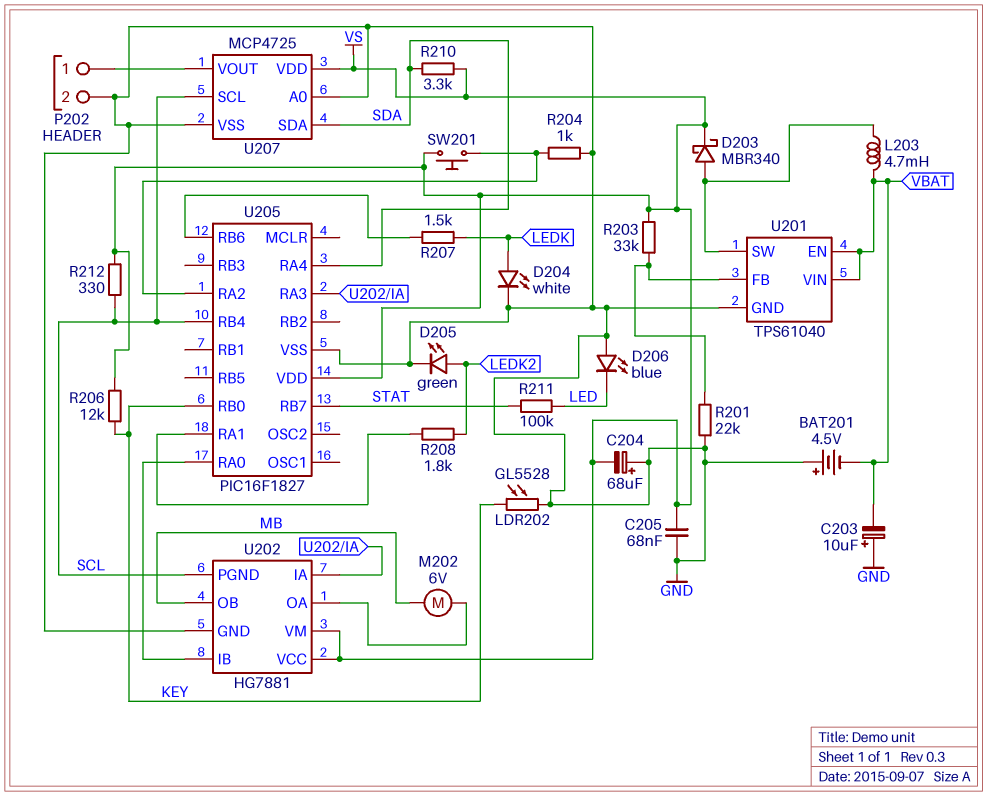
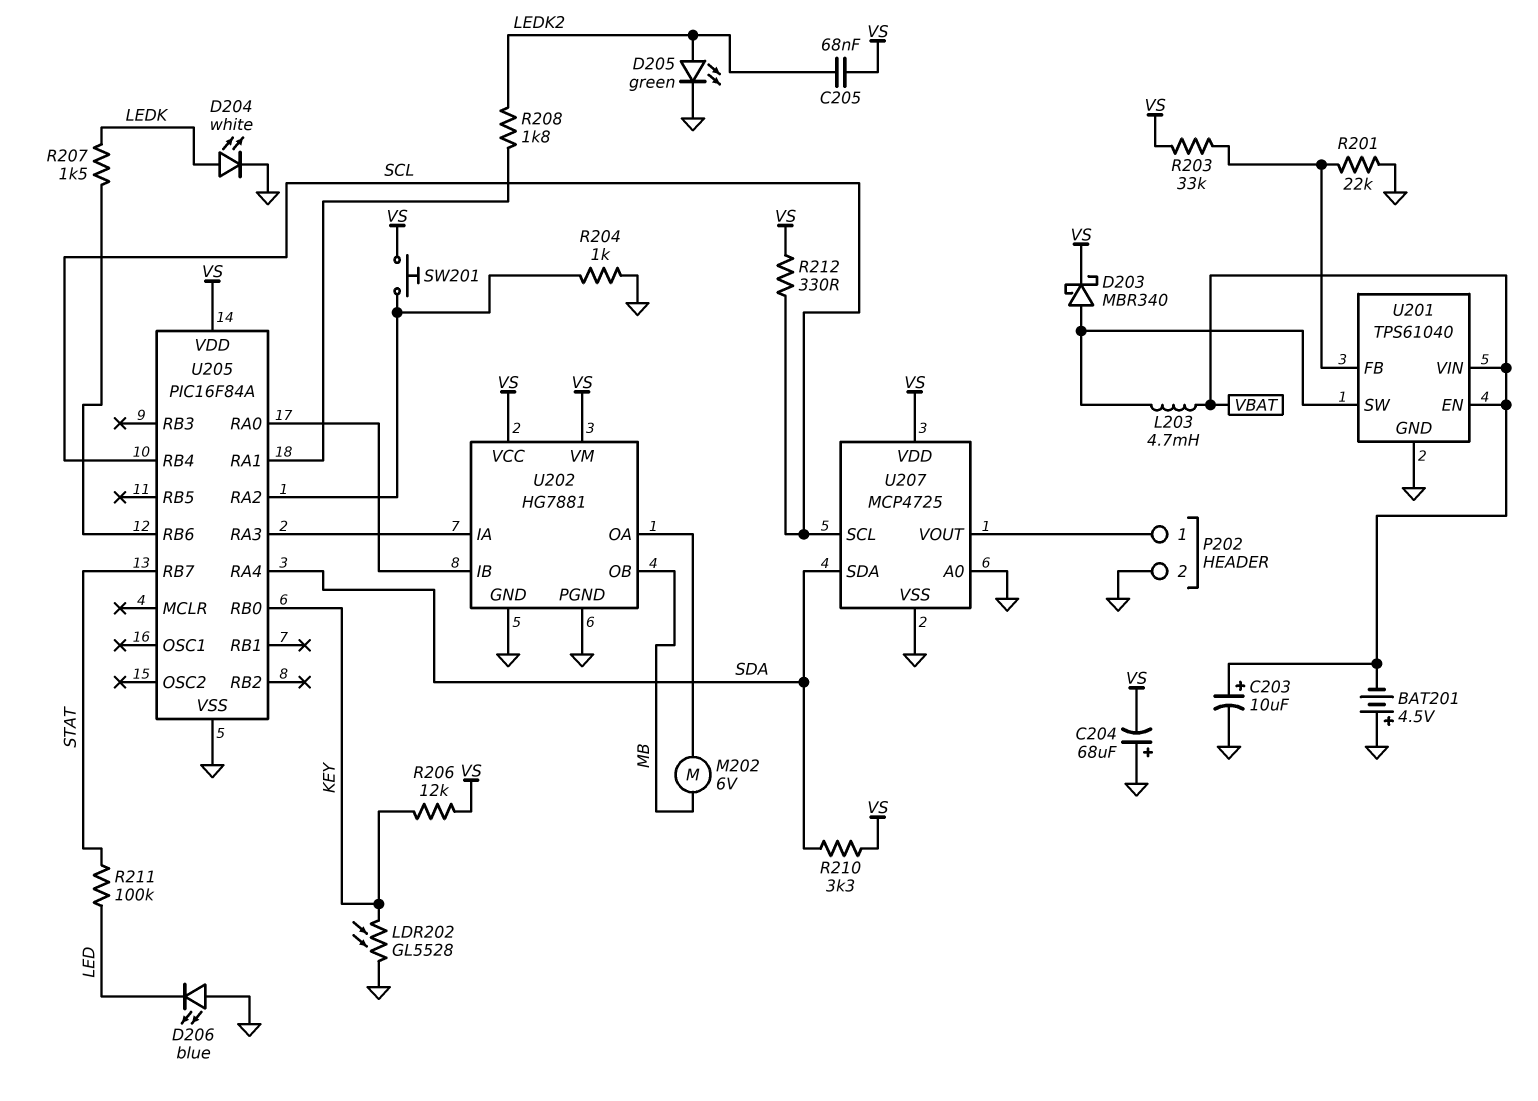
C203: 10uF (plus GND, minus VBAT) -> 10uF (plus VBAT, minus GND)
C205: 68nF (GND, VS) -> 68nF (LEDK2, VS)
U202 pin PGND: SCL -> GND
U205: PIC16F1827 -> PIC16F84A

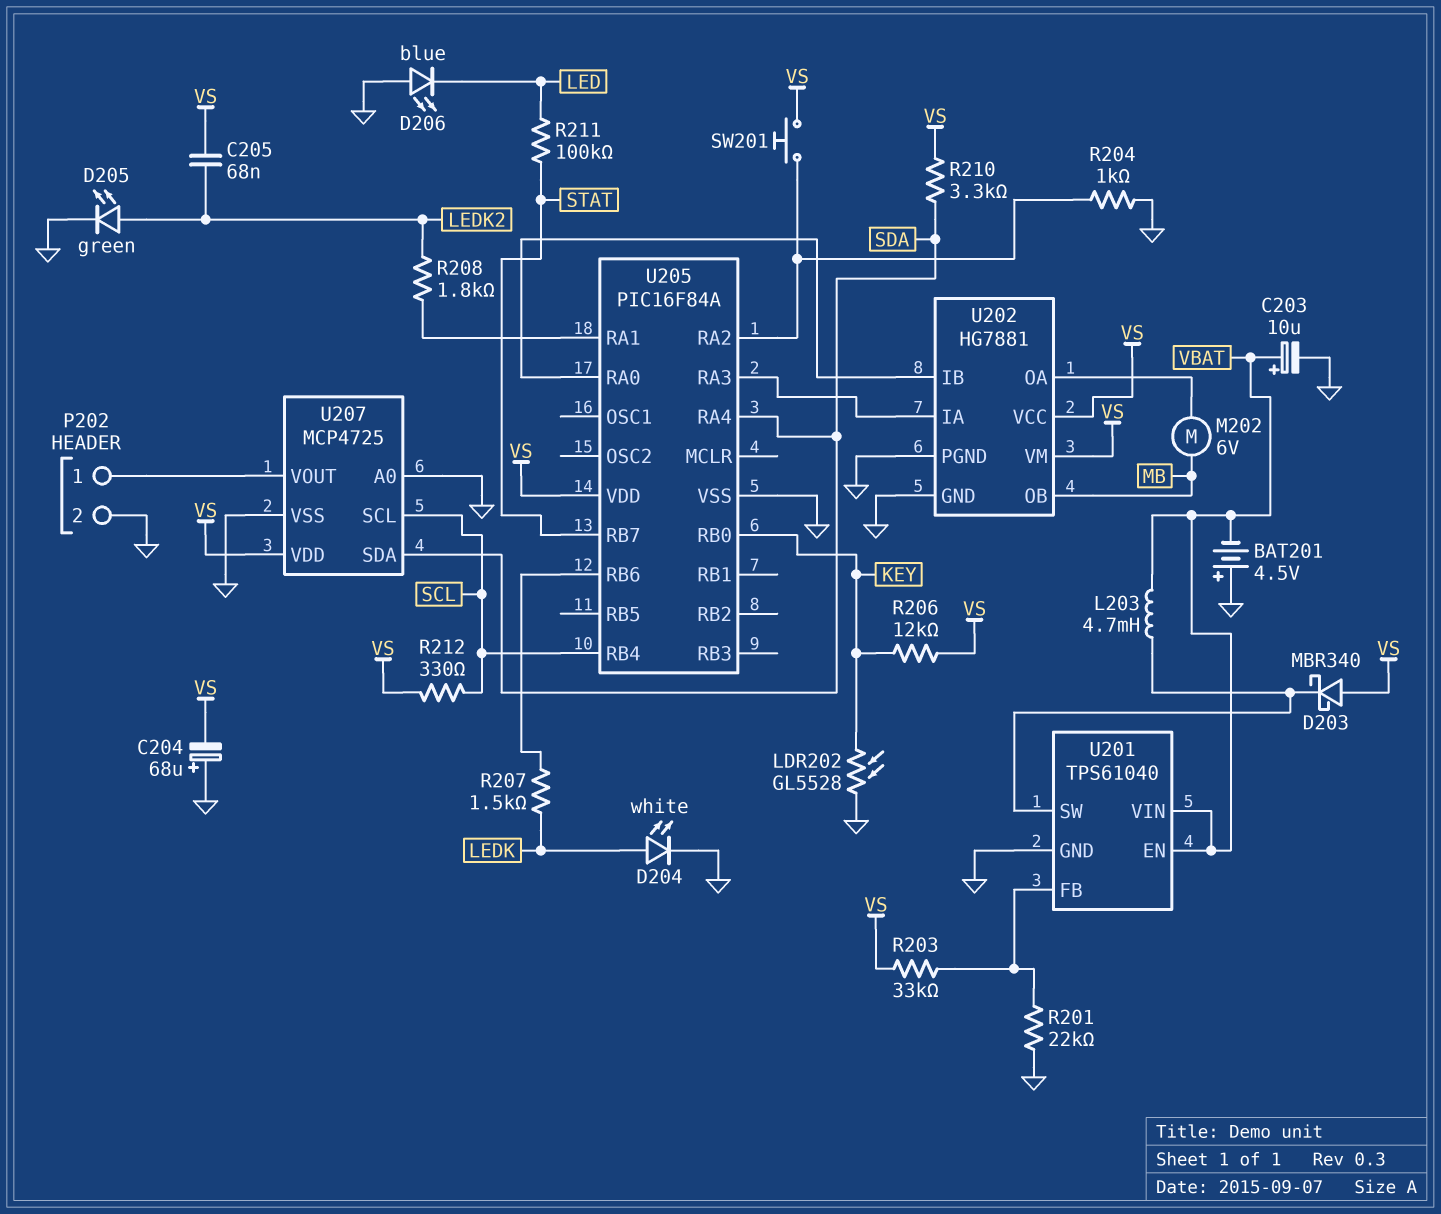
D203: schottky MBR340 (A U201/SW, K VS) -> schottky MBR340 (A VS, K U201/SW)

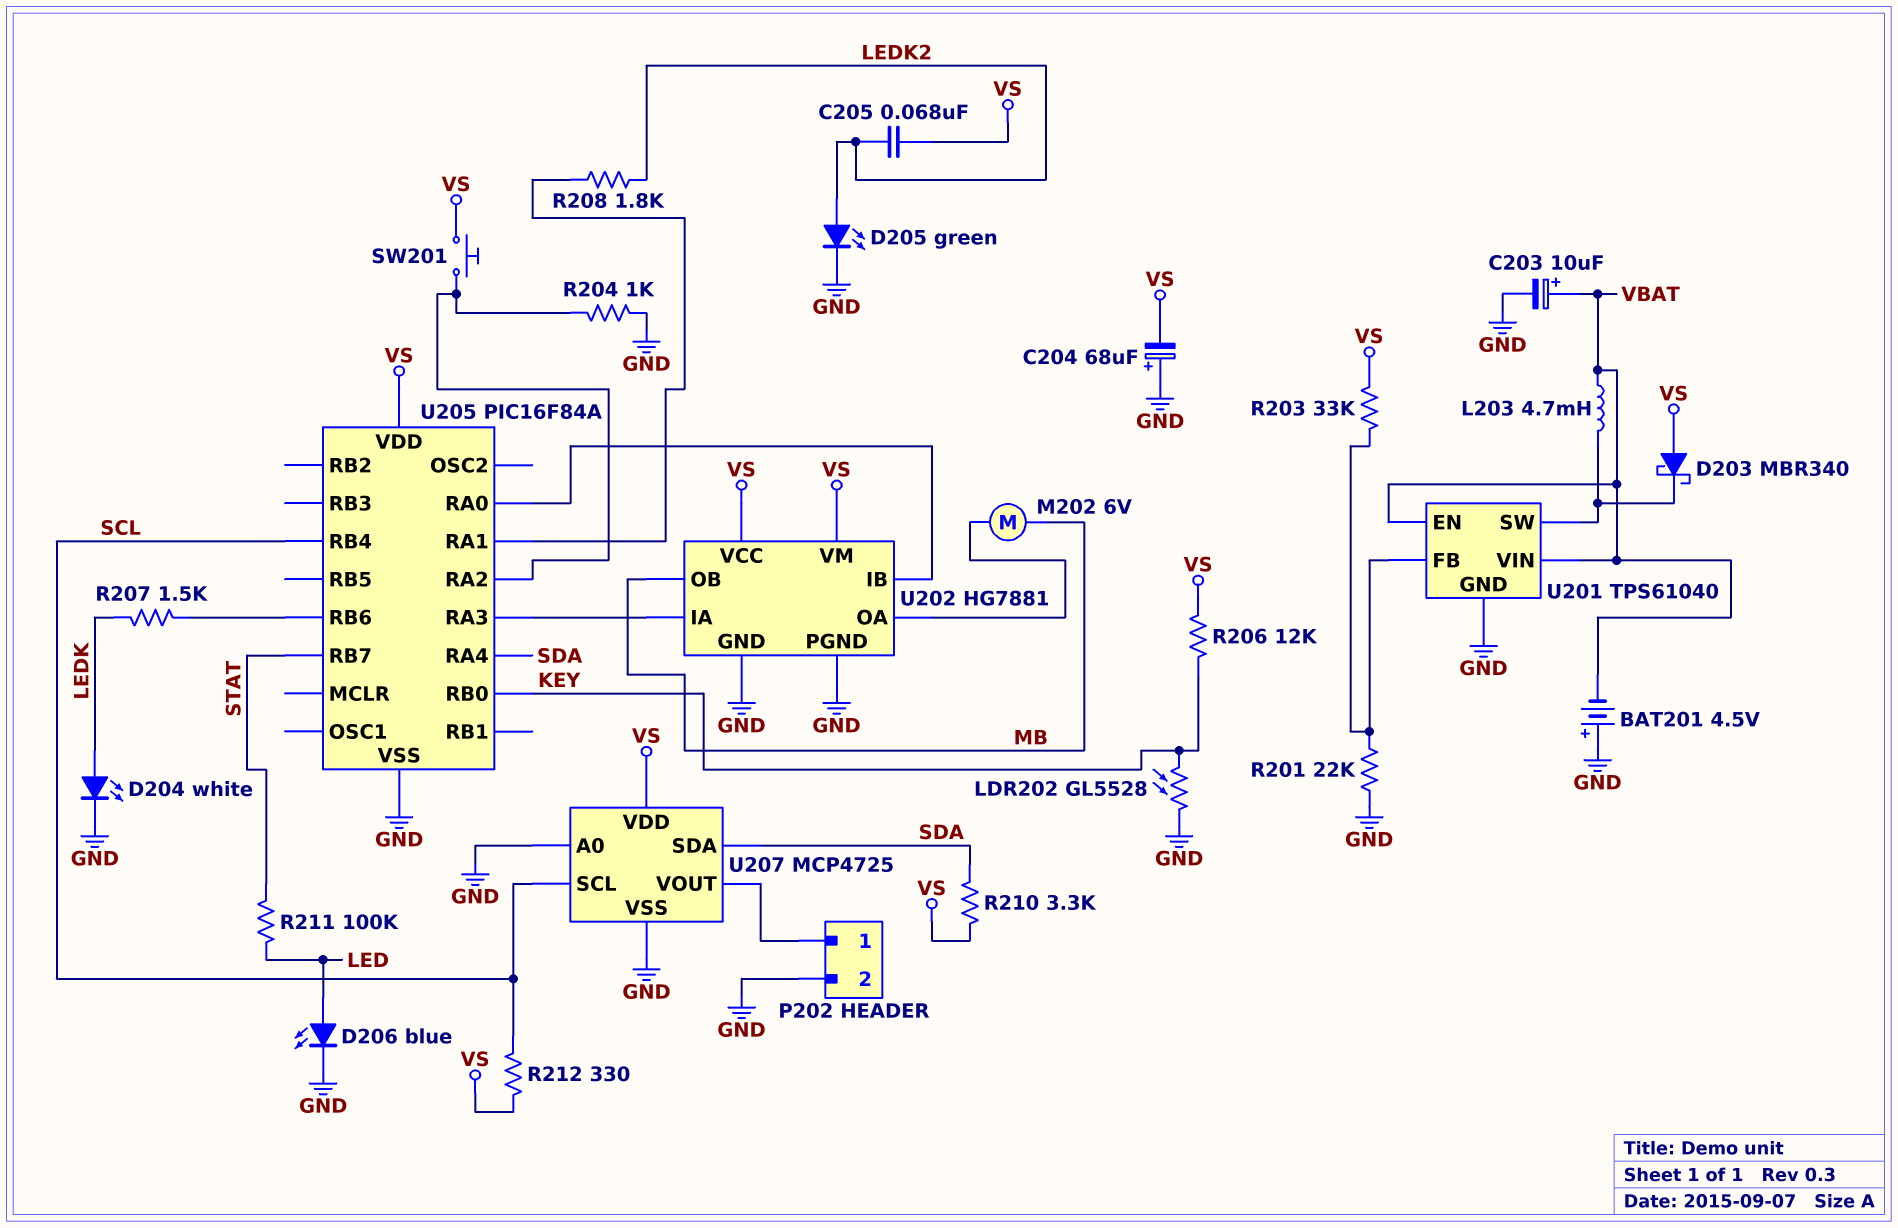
D206: LED blue (A GND, K LED) -> LED blue (A LED, K GND)

